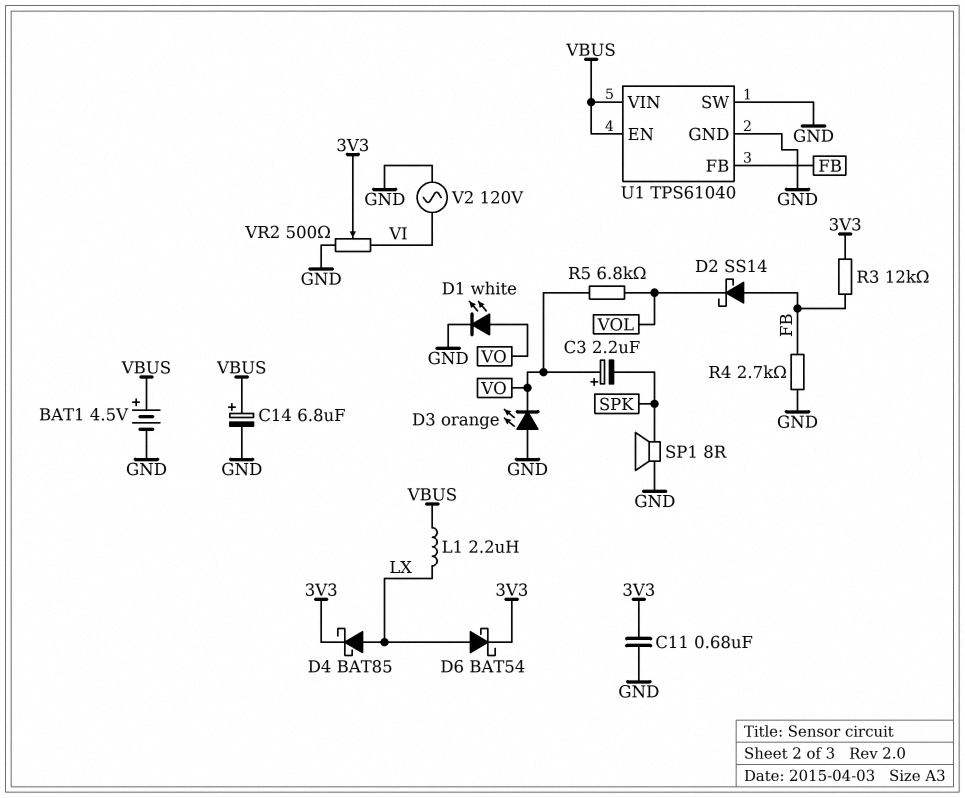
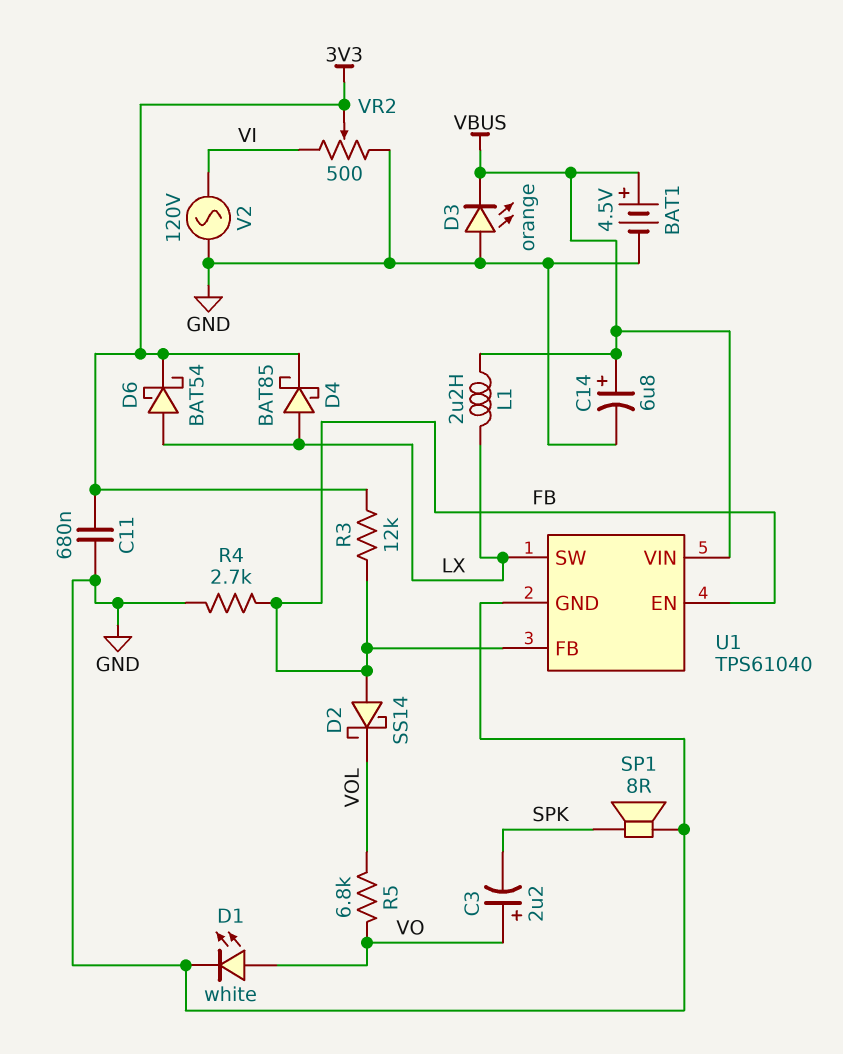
D3: LED orange (A GND, K VO) -> LED orange (A GND, K VBUS)
U1 pin EN: VBUS -> FB
U1 pin SW: GND -> LX

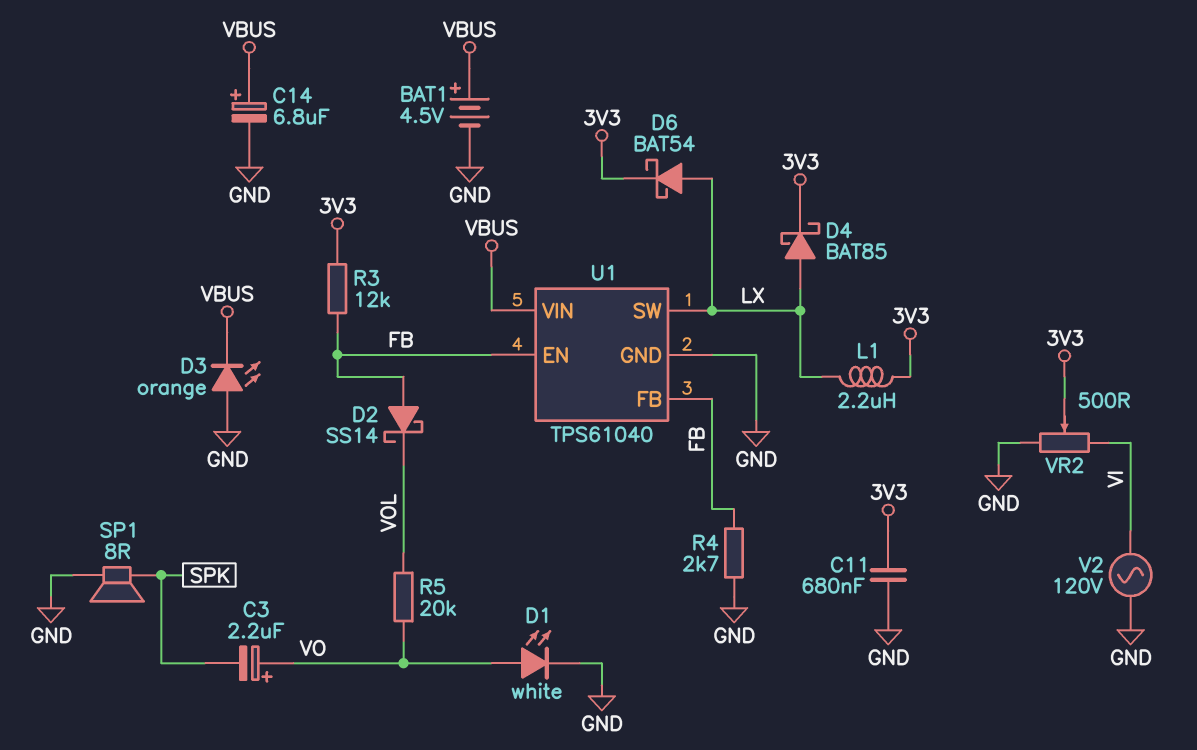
L1: 2.2uH (LX, VBUS) -> 2.2uH (3V3, LX)
R5: 6.8k (VO, VOL) -> 20k (VO, VOL)

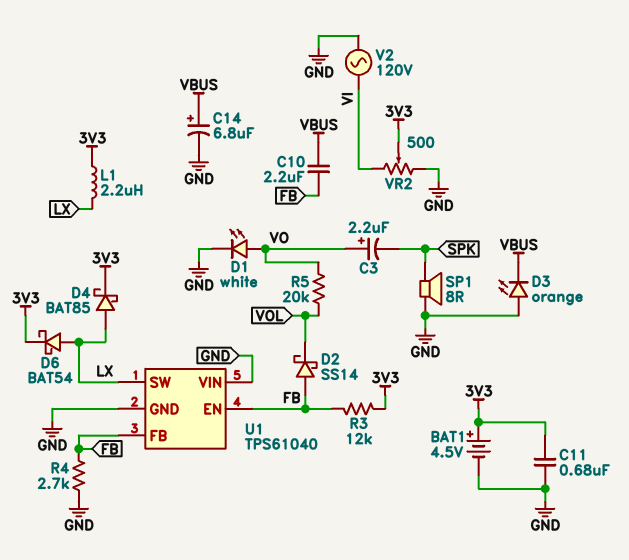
BAT1: 4.5V (plus VBUS, minus GND) -> 4.5V (plus 3V3, minus GND)
C10: none -> 2.2uF (FB, VBUS)
U1 pin VIN: VBUS -> GND

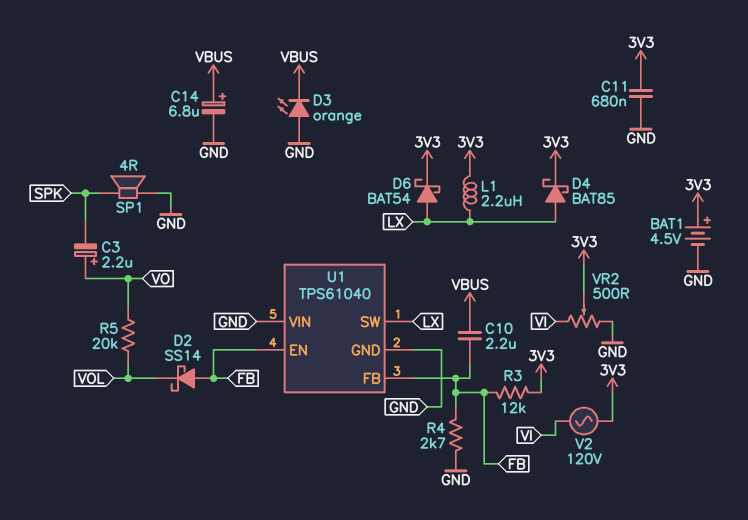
D1: LED white (A VO, K GND) -> none
SP1: speaker 8R (GND, SPK) -> speaker 4R (GND, SPK)
V2: AC 120V (GND, VI) -> AC 120V (3V3, VI)

